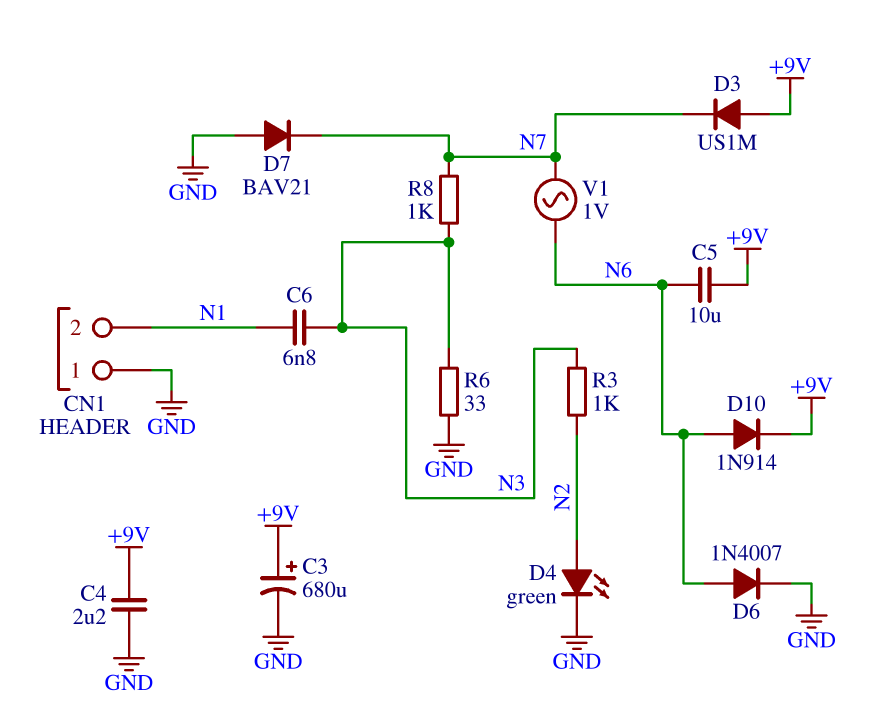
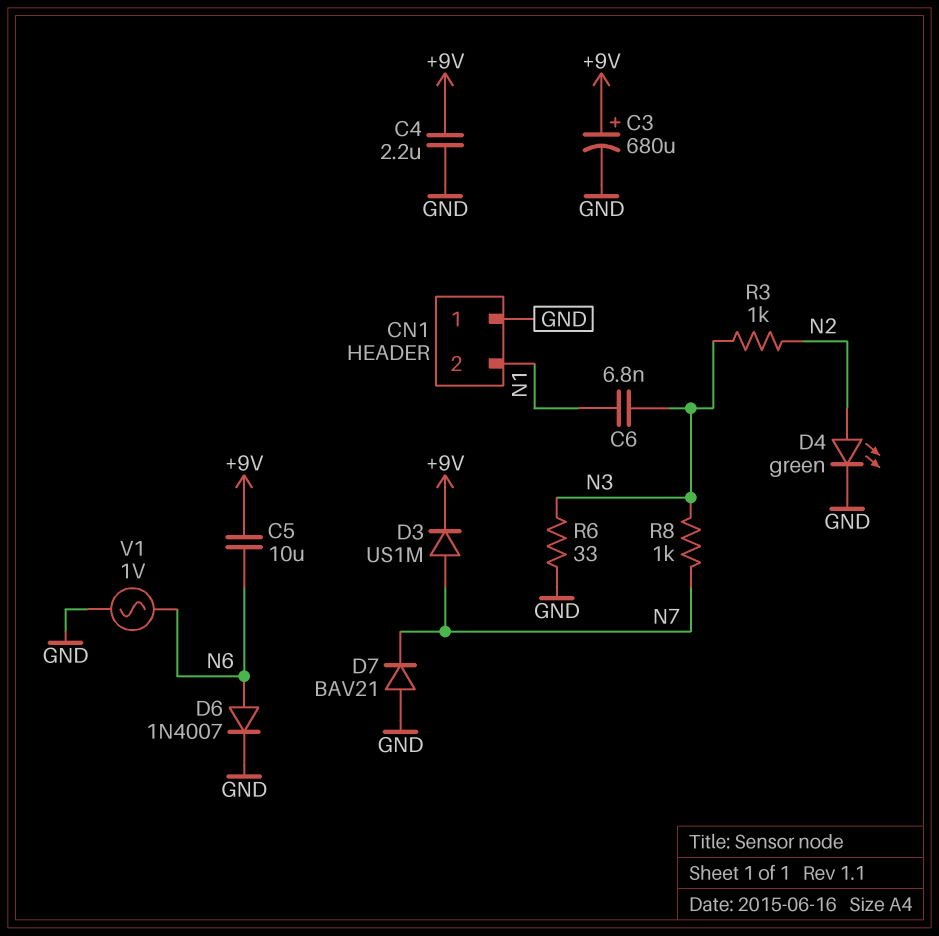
D3: diode US1M (A +9V, K N7) -> diode US1M (A N7, K +9V)
D10: diode 1N914 (A N6, K +9V) -> none
V1: AC 1V (N6, N7) -> AC 1V (GND, N6)

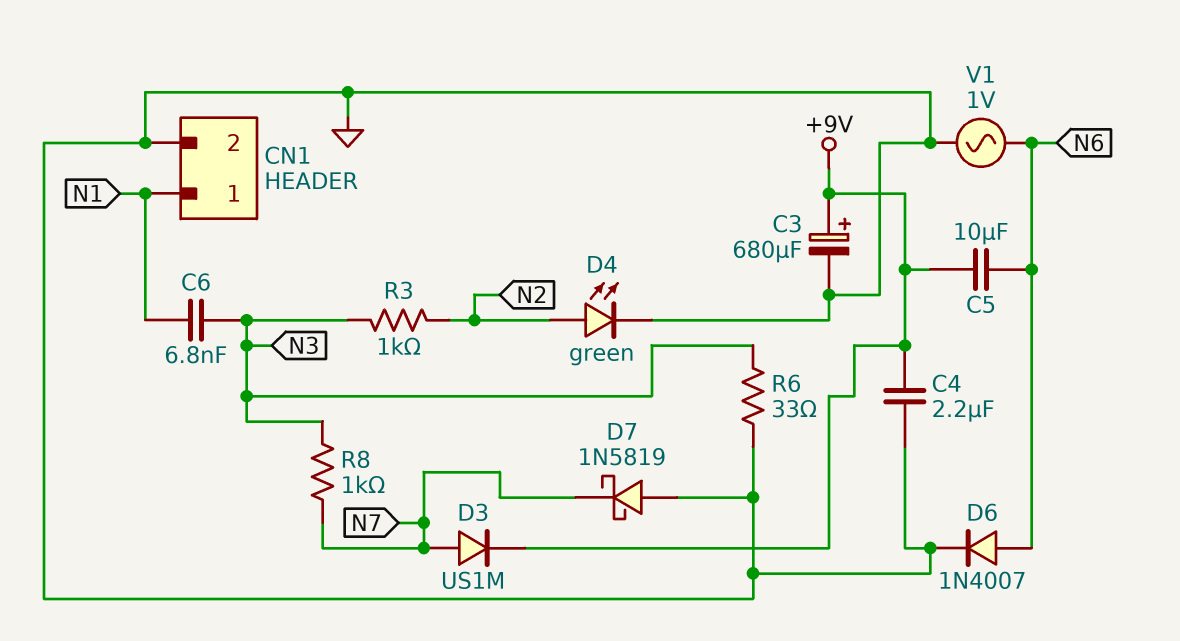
CN1 pin 1: GND -> N1
CN1 pin 2: N1 -> GND
D7: diode BAV21 (A GND, K N7) -> schottky 1N5819 (A GND, K N7)

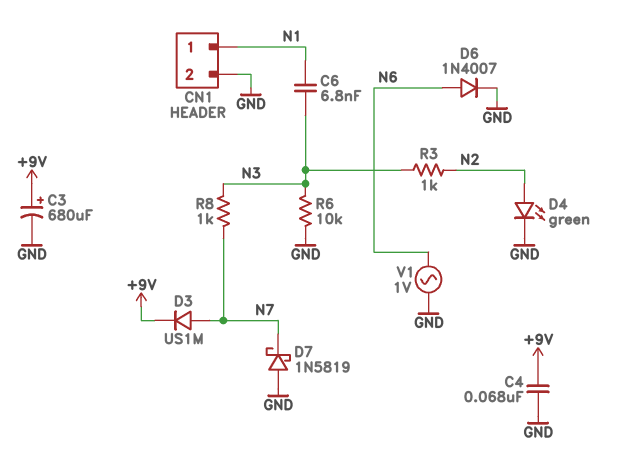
C4: 2.2uF (+9V, GND) -> 68nF (+9V, GND)
C5: 10uF (+9V, N6) -> none
R6: 33 (GND, N3) -> 10k (GND, N3)

